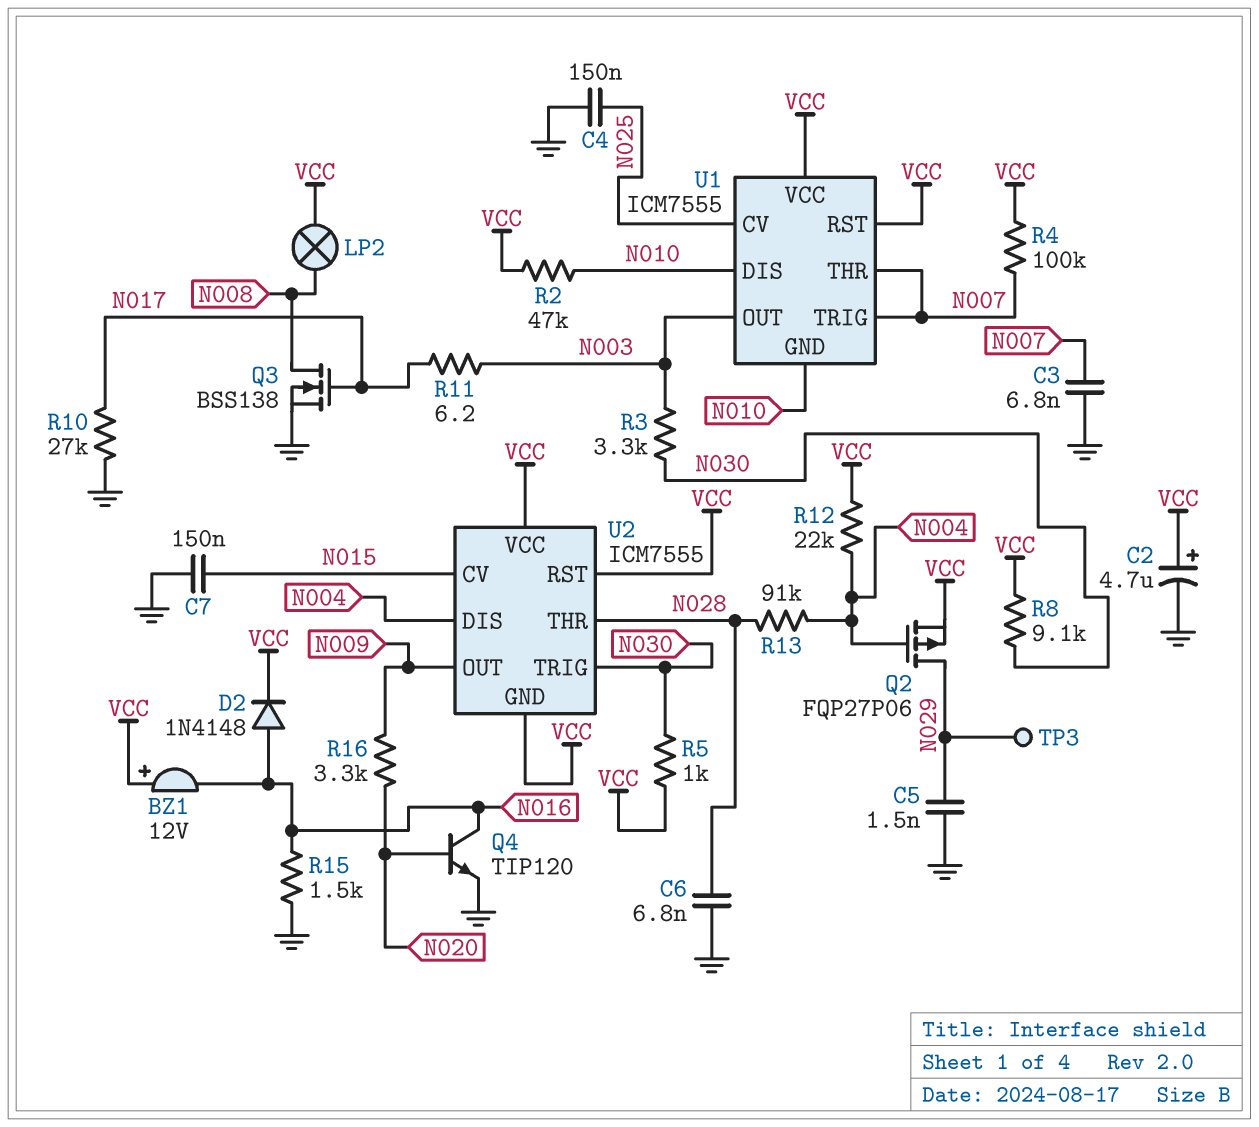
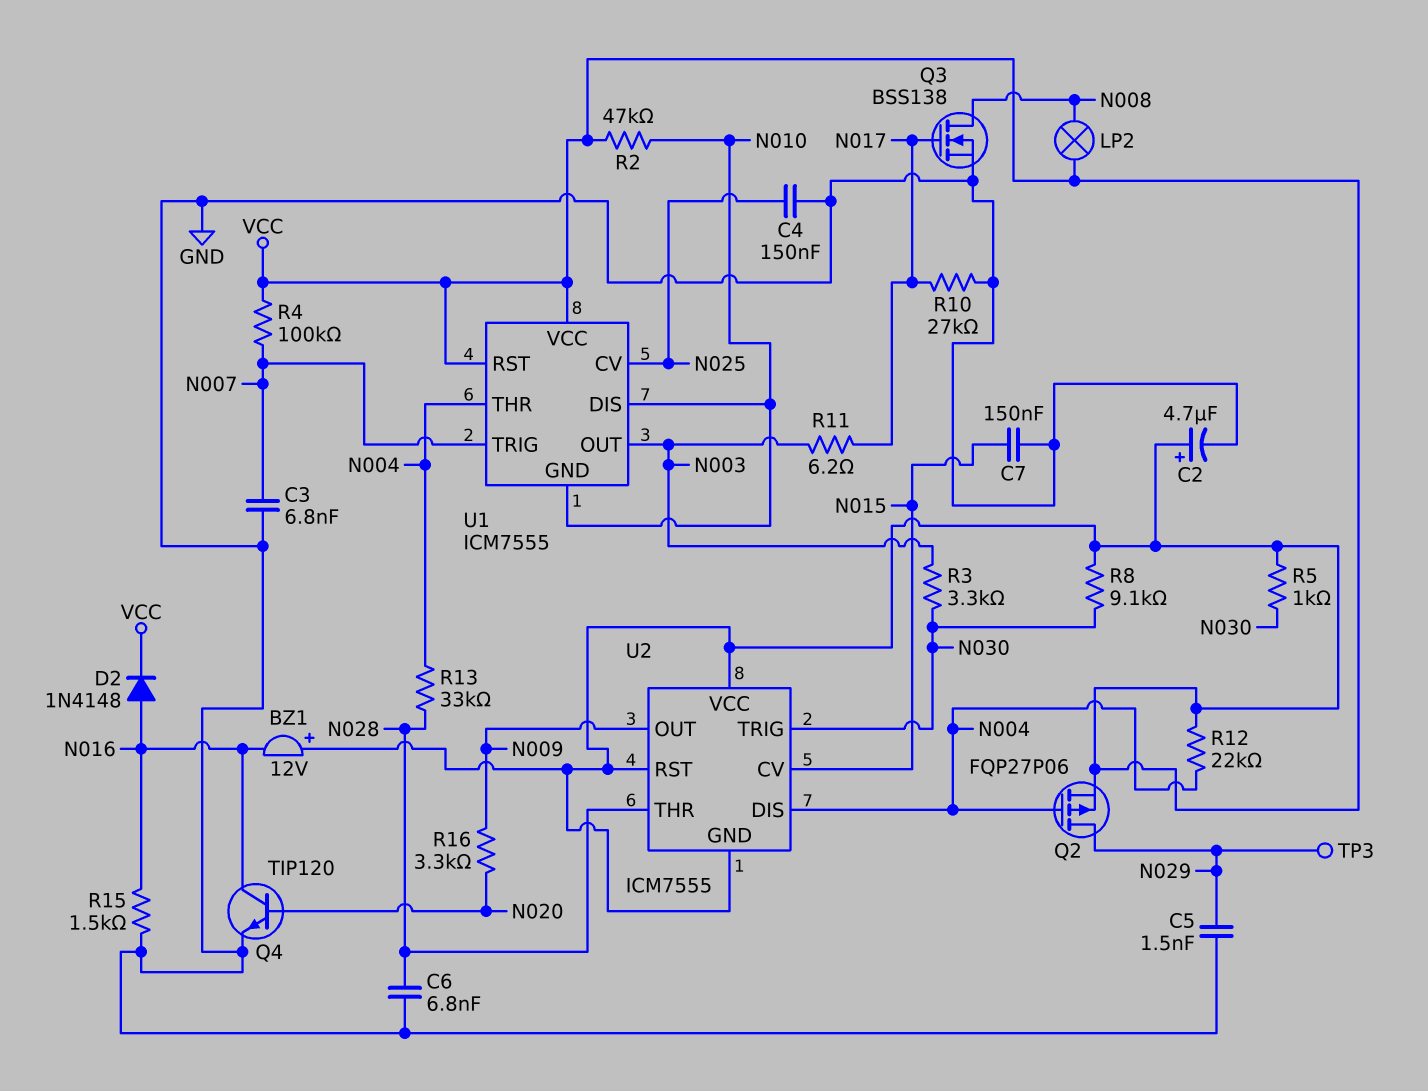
R13: 91k (N004, N028) -> 33k (N004, N028)
U1 pin THR: N007 -> N004

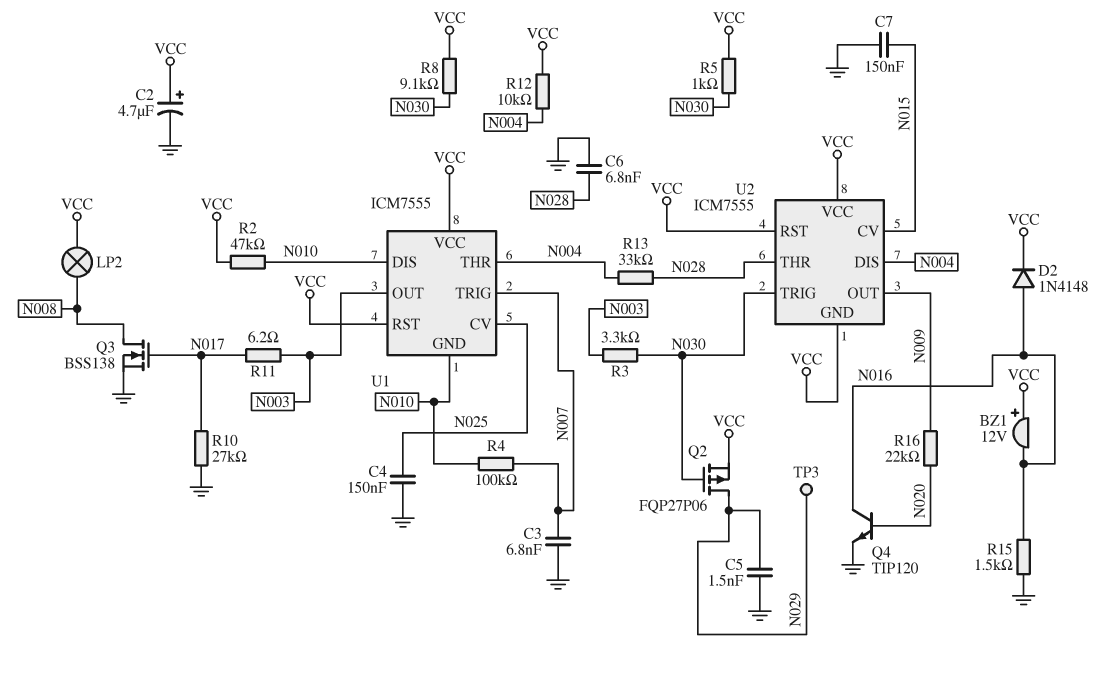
Q2: PMOS FQP27P06 (G N004, D N029, S VCC) -> PMOS FQP27P06 (G N030, D N029, S VCC)
R4: 100k (N007, VCC) -> 100k (N007, N010)
R12: 22k (N004, VCC) -> 10k (N004, VCC)
R16: 3.3k (N009, N020) -> 22k (N009, N020)

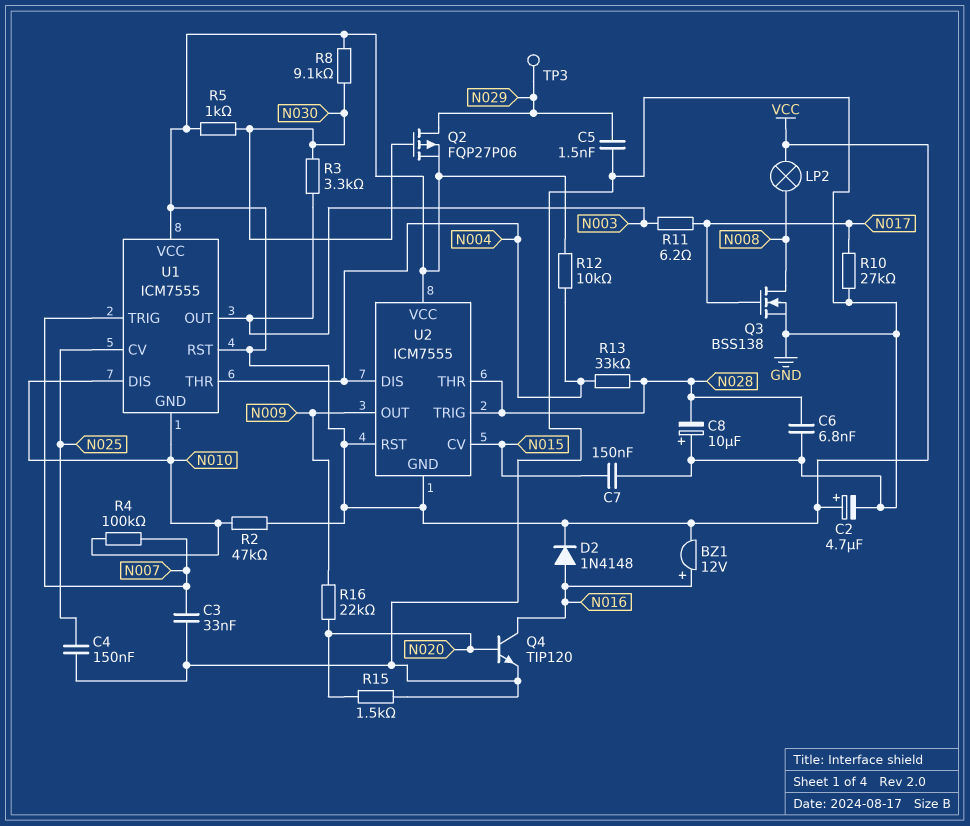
BZ1: buzzer 12V (plus VCC, minus N016) -> buzzer 12V (plus N016, minus VCC)
C3: 6.8nF (GND, N007) -> 33nF (GND, N007)
C8: none -> 10uF (plus GND, minus N028)
R15: 1.5k (GND, N016) -> 1.5k (GND, N020)
U2 pin TRIG: N030 -> N028

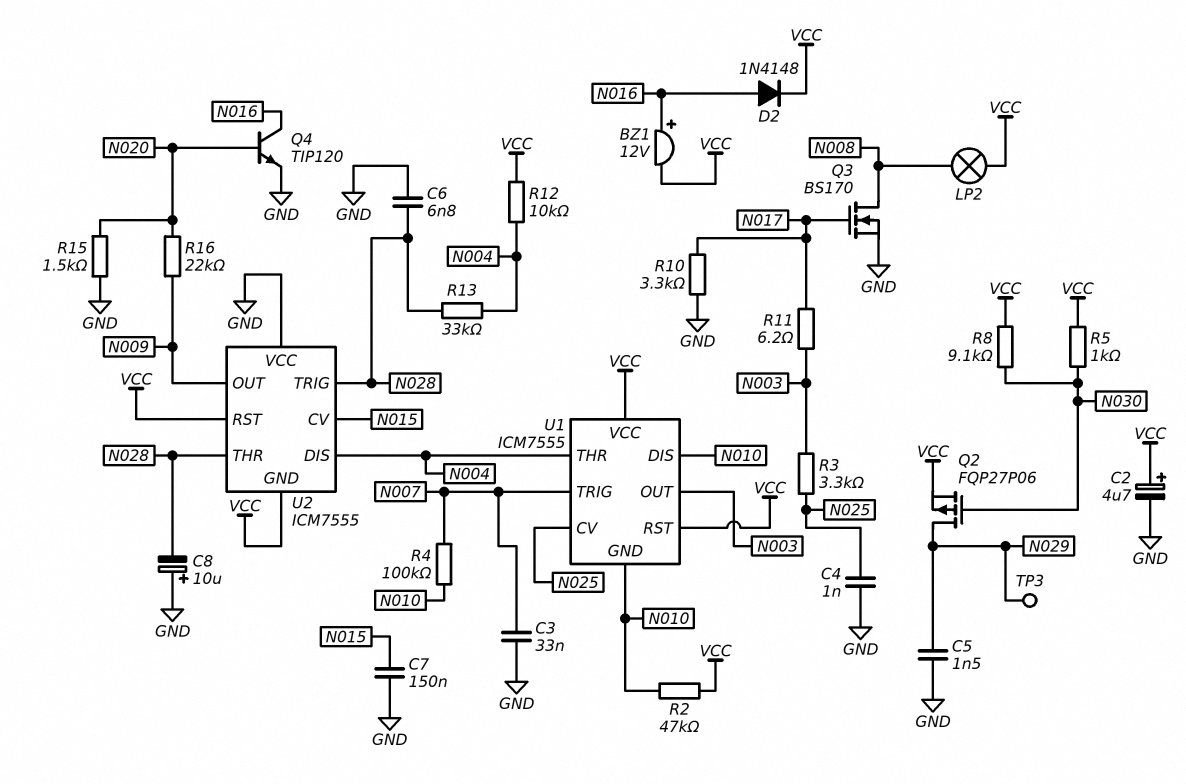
C4: 150nF (GND, N025) -> 1nF (GND, N025)
Q3: NMOS BSS138 (G N017, D N008, S GND) -> NMOS BS170 (G N017, D N008, S GND)
R3: 3.3k (N003, N030) -> 3.3k (N003, N025)
R10: 27k (GND, N017) -> 3.3k (GND, N017)
U2 pin VCC: VCC -> GND

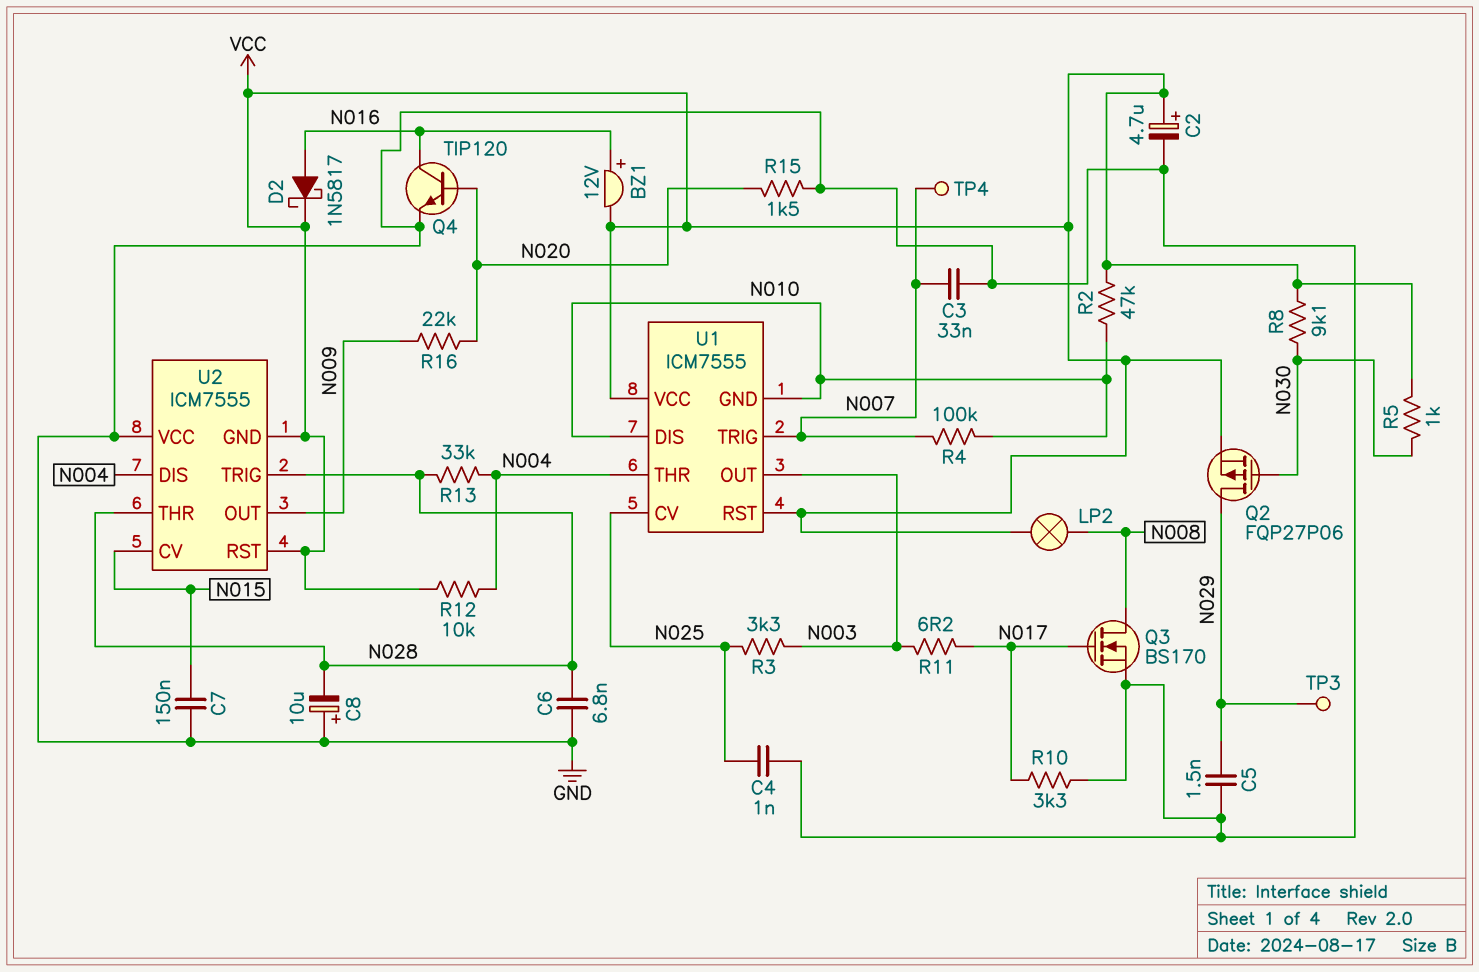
D2: diode 1N4148 (A N016, K VCC) -> schottky 1N5817 (A N016, K VCC)
TP4: none -> test point (N007)

